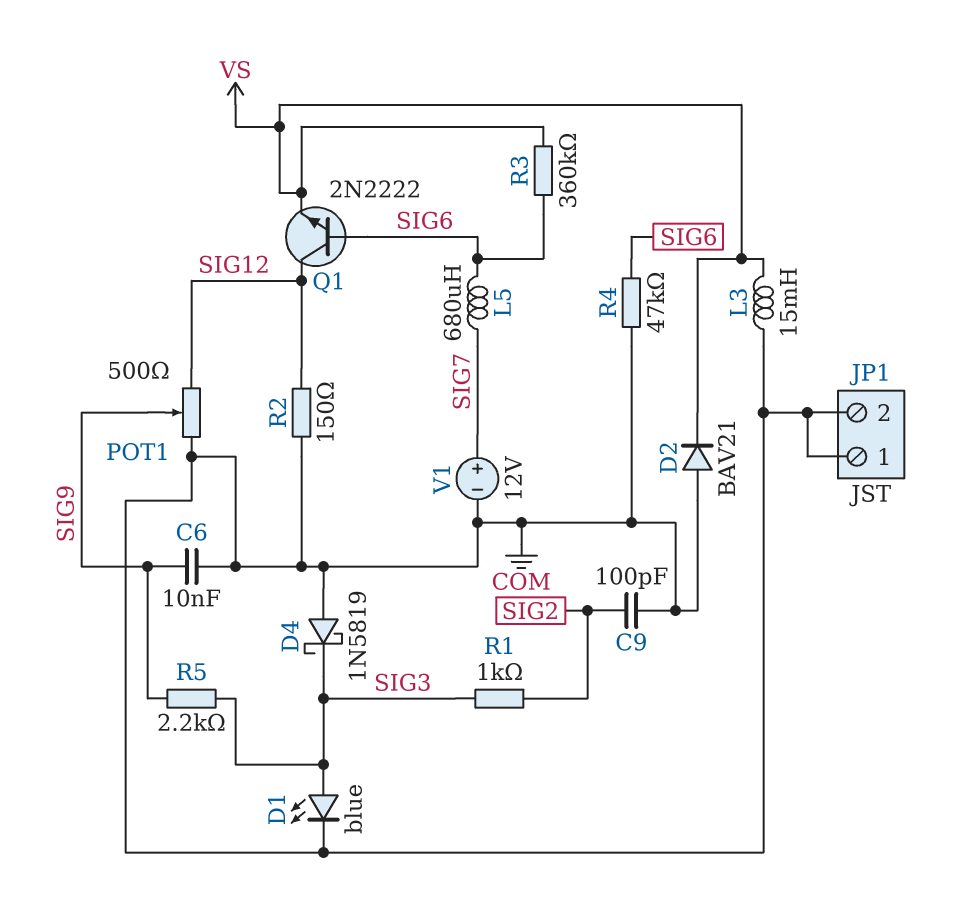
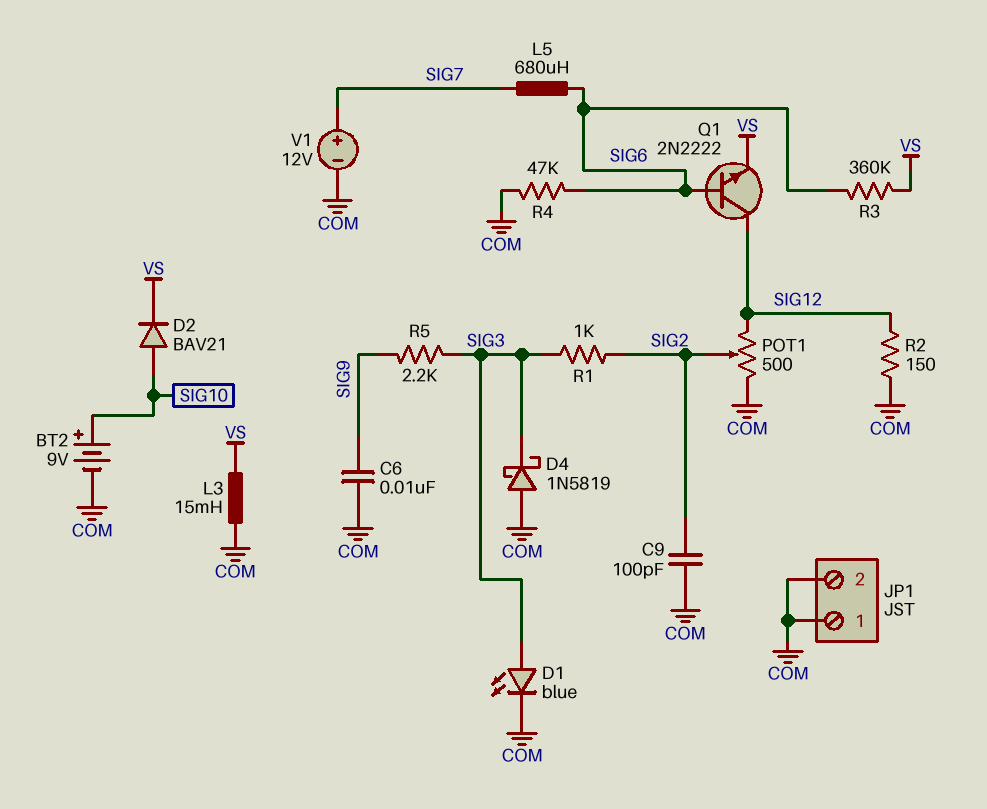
BT2: none -> 9V (plus SIG10, minus COM)
D2: diode BAV21 (A COM, K VS) -> diode BAV21 (A SIG10, K VS)
POT1: 500 (COM, SIG12, wiper SIG9) -> 500 (COM, SIG12, wiper SIG2)

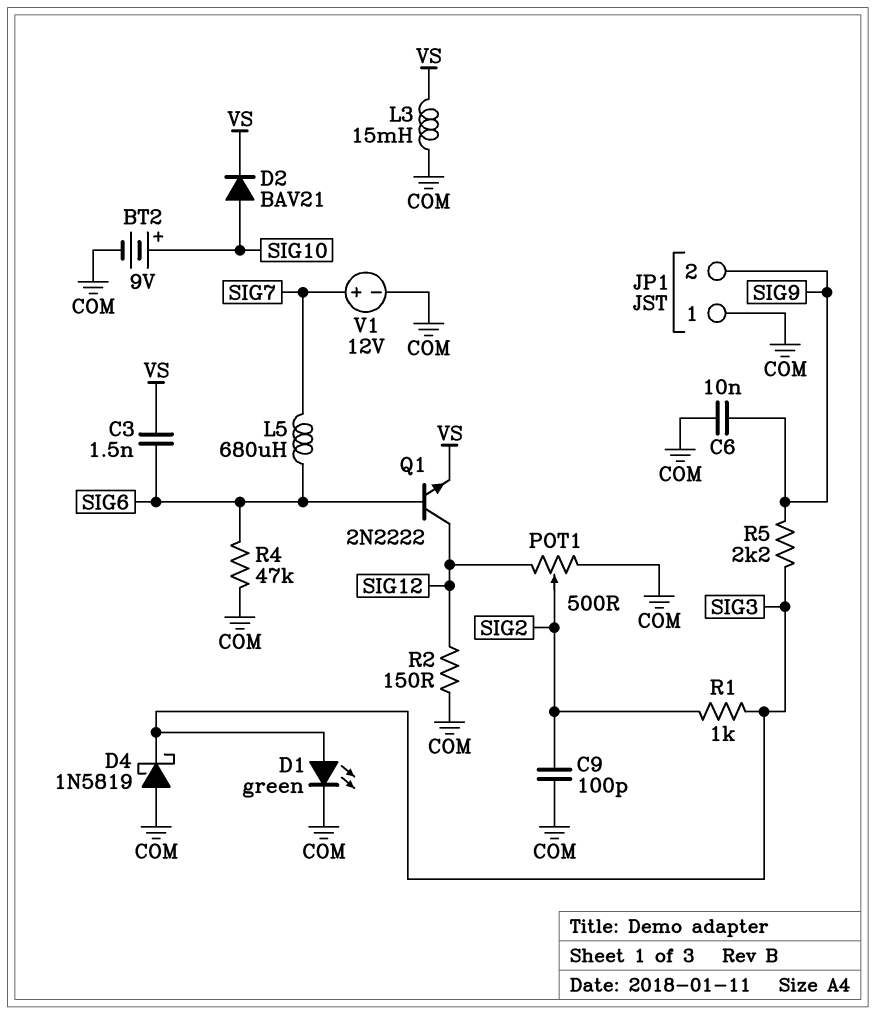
C3: none -> 1.5nF (SIG6, VS)
D1: LED blue (A SIG3, K COM) -> LED green (A SIG3, K COM)
JP1 pin 2: COM -> SIG9
R3: 360k (SIG6, VS) -> none

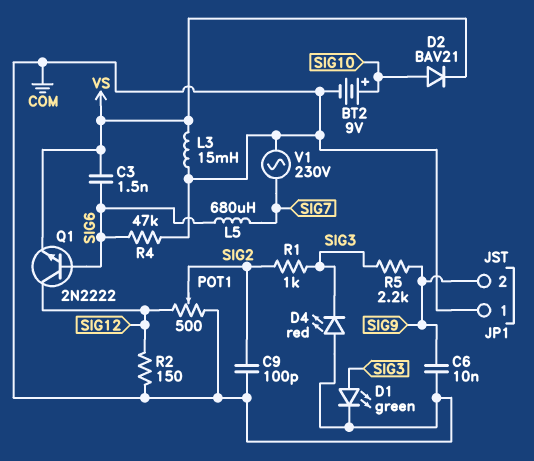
D4: schottky 1N5819 (A COM, K SIG3) -> LED red (A COM, K SIG3)
V1: 12V (plus SIG7, minus COM) -> AC 230V (COM, SIG7)

